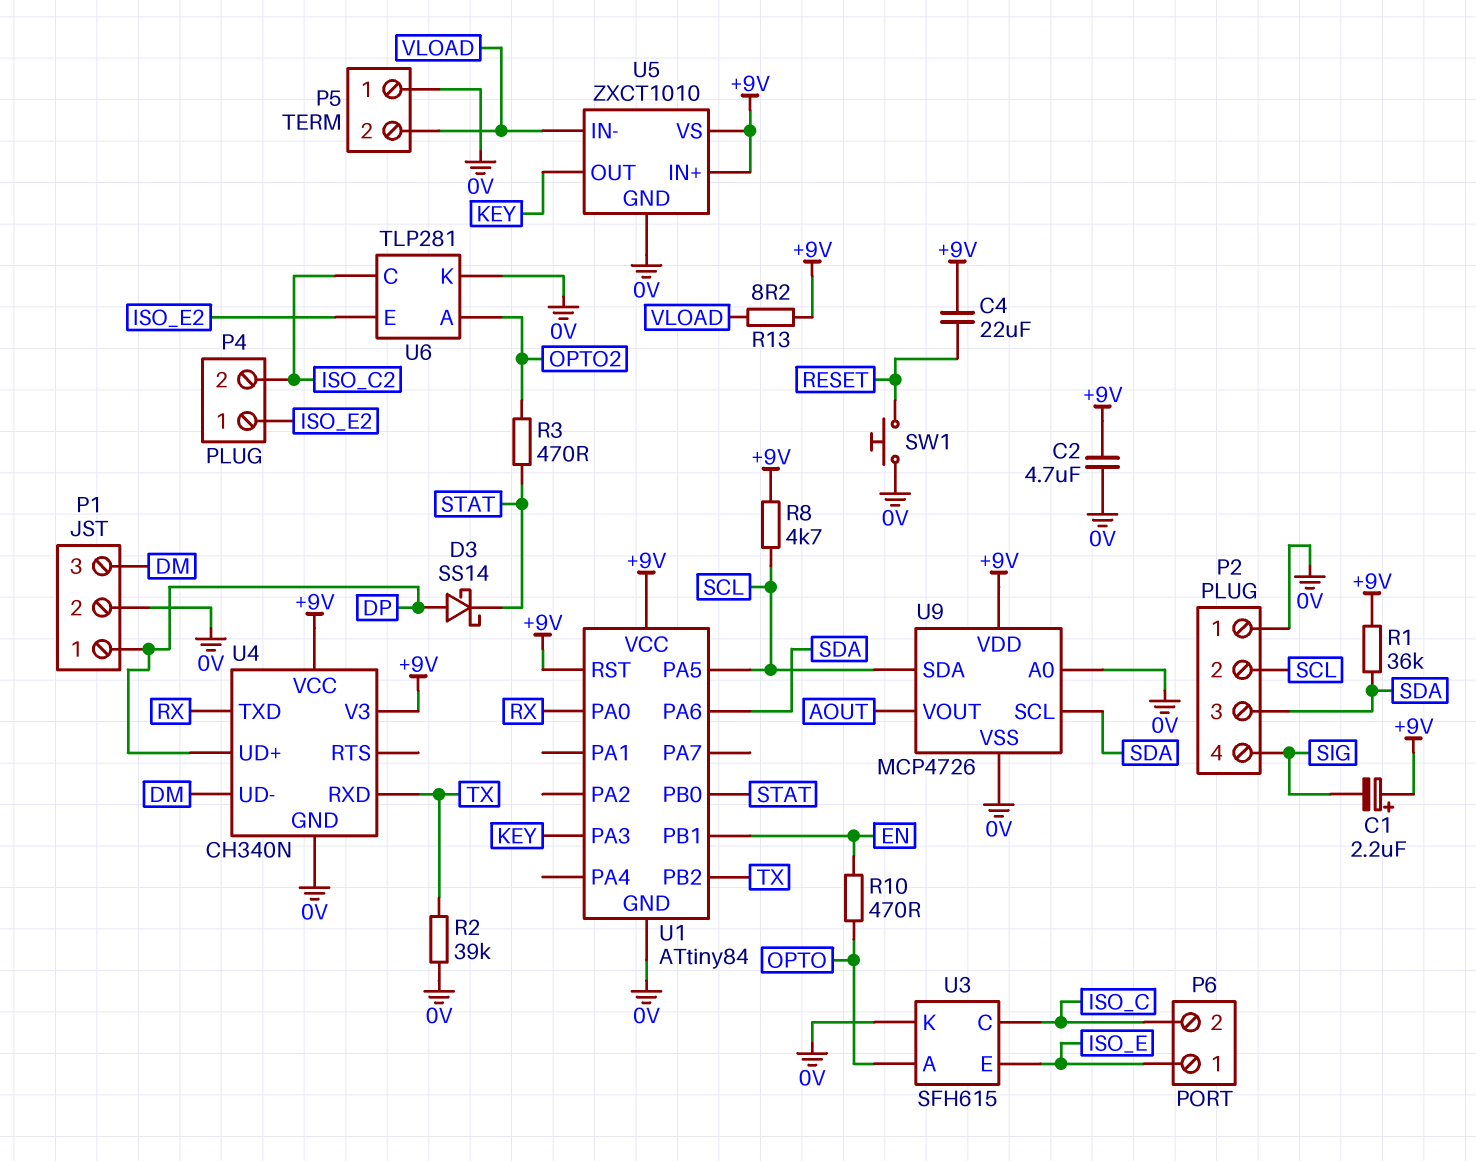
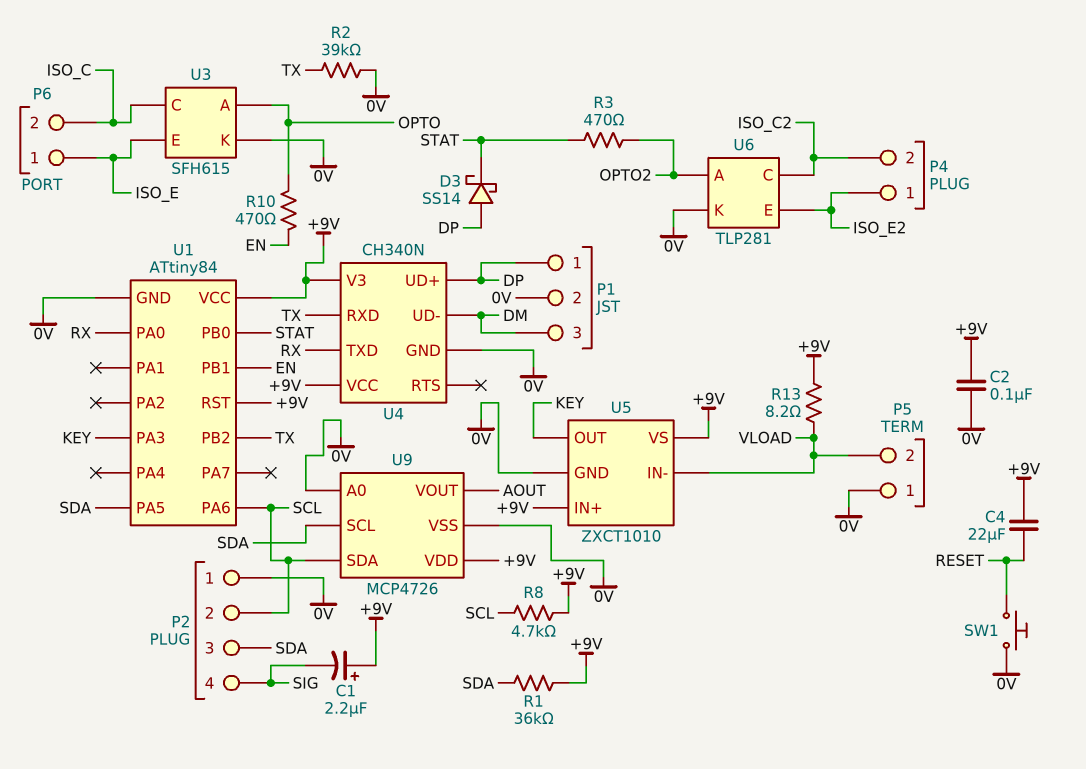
C2: 4.7uF (+9V, 0V) -> 100nF (+9V, 0V)
U1 pin PA5: SCL -> SDA
U1 pin PA6: SDA -> SCL

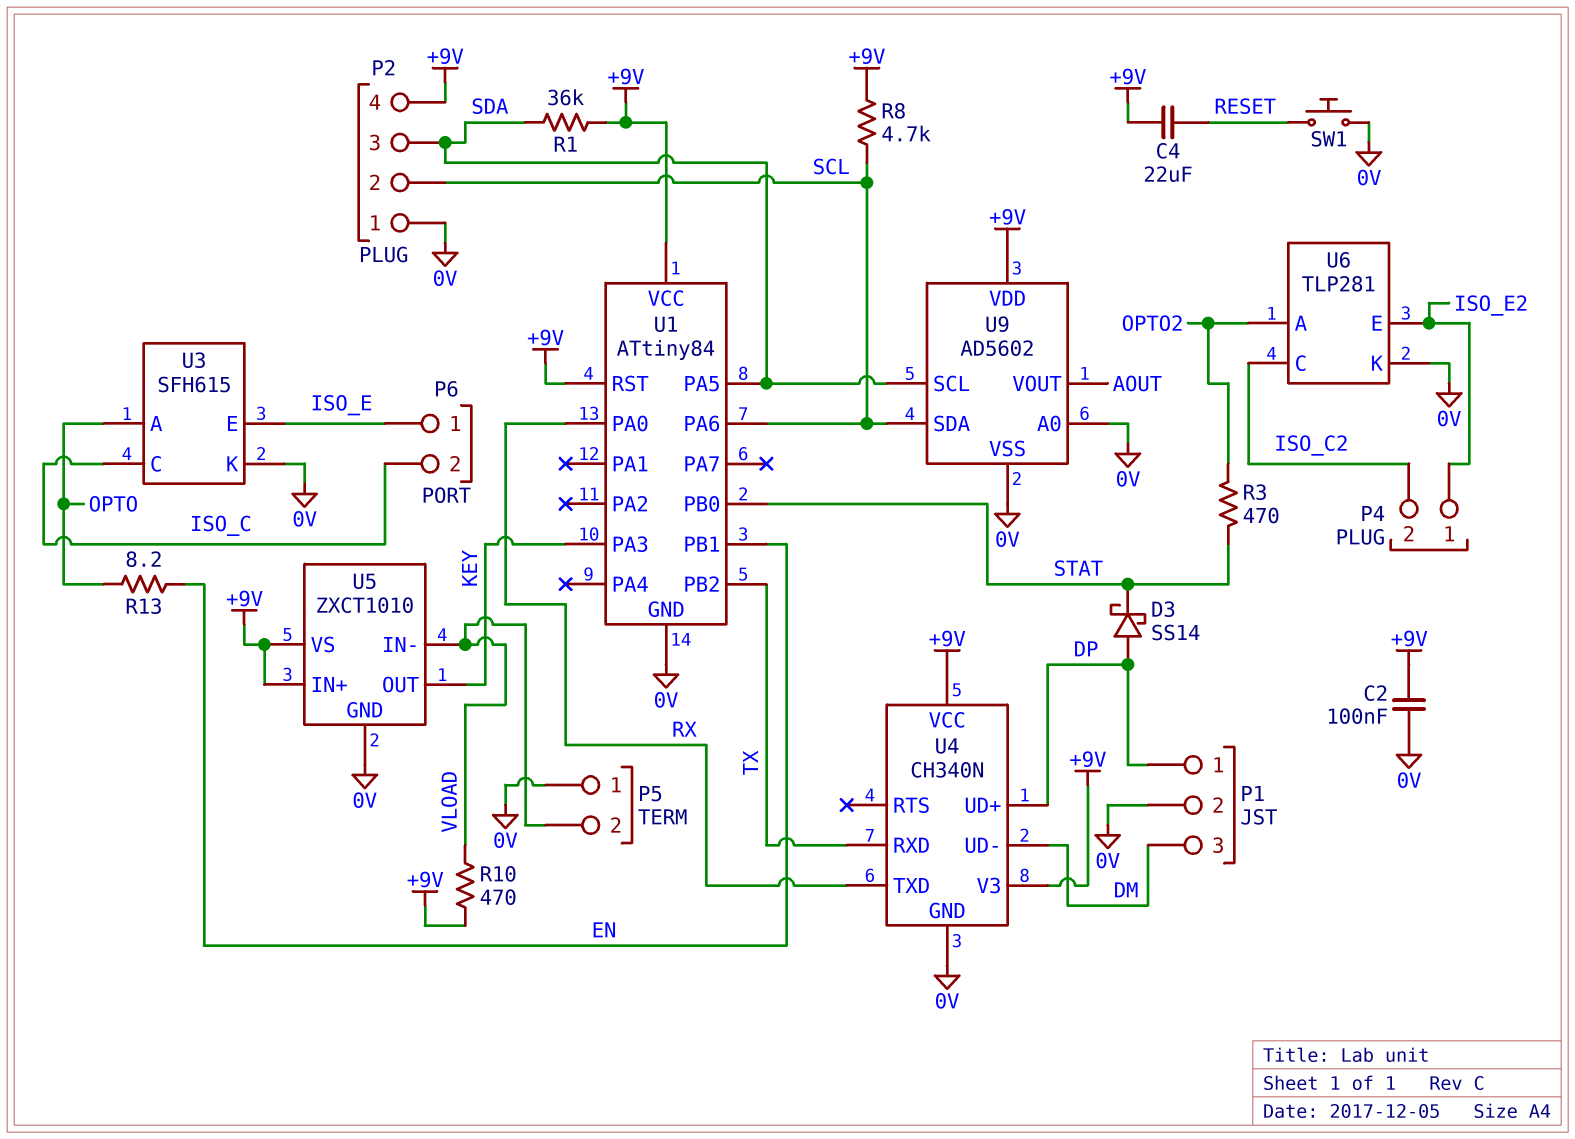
C1: 2.2uF (plus +9V, minus SIG) -> none
P2 pin 4: SIG -> +9V
R2: 39k (0V, TX) -> none
R10: 470 (EN, OPTO) -> 470 (+9V, VLOAD)
R13: 8.2 (+9V, VLOAD) -> 8.2 (EN, OPTO)
U9: MCP4726 -> AD5602

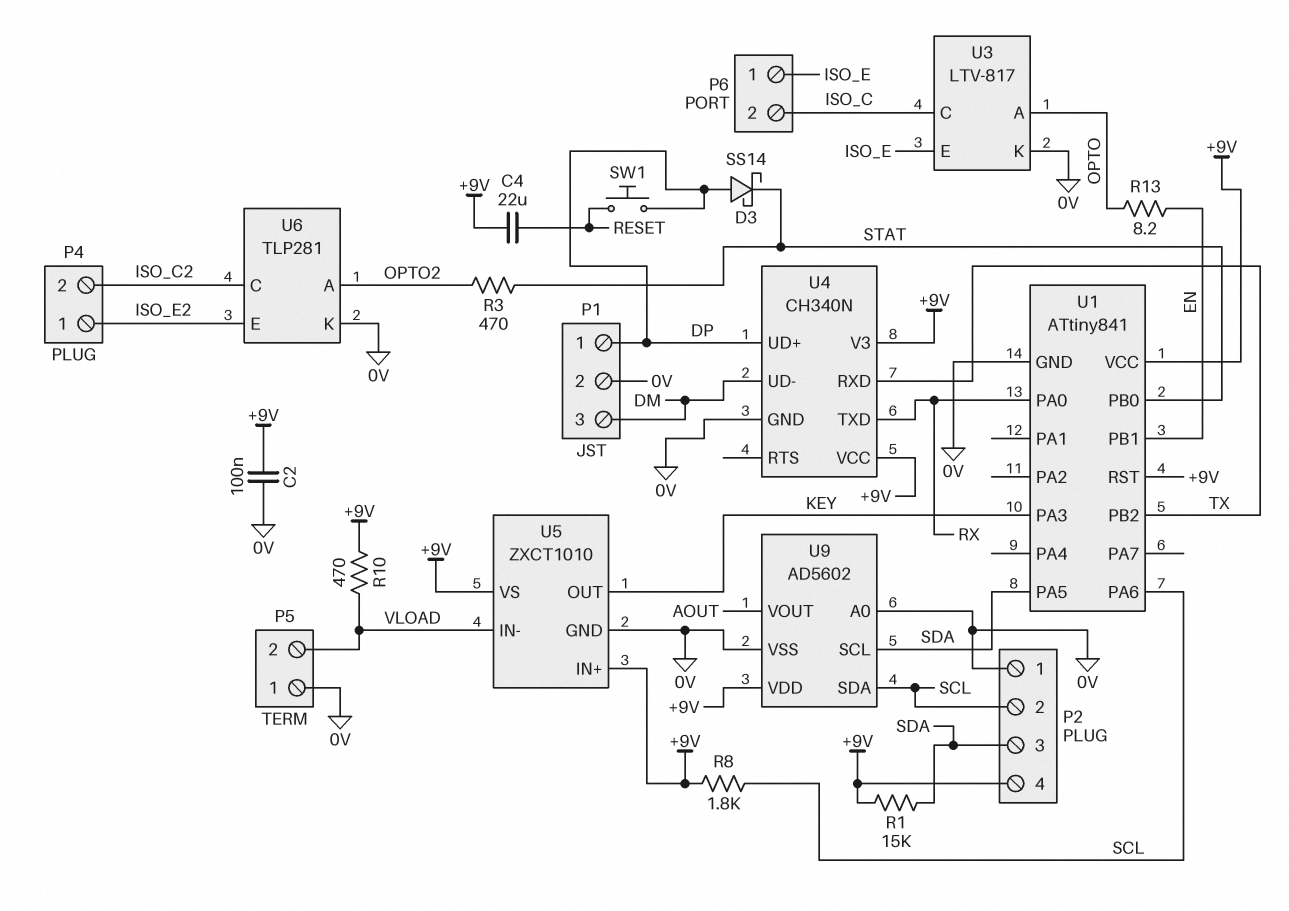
R1: 36k (+9V, SDA) -> 15k (+9V, SDA)
R8: 4.7k (+9V, SCL) -> 1.8k (+9V, SCL)
SW1: button (0V, RESET) -> button (DP, RESET)
U1: ATtiny84 -> ATtiny841
U3: SFH615 -> LTV-817

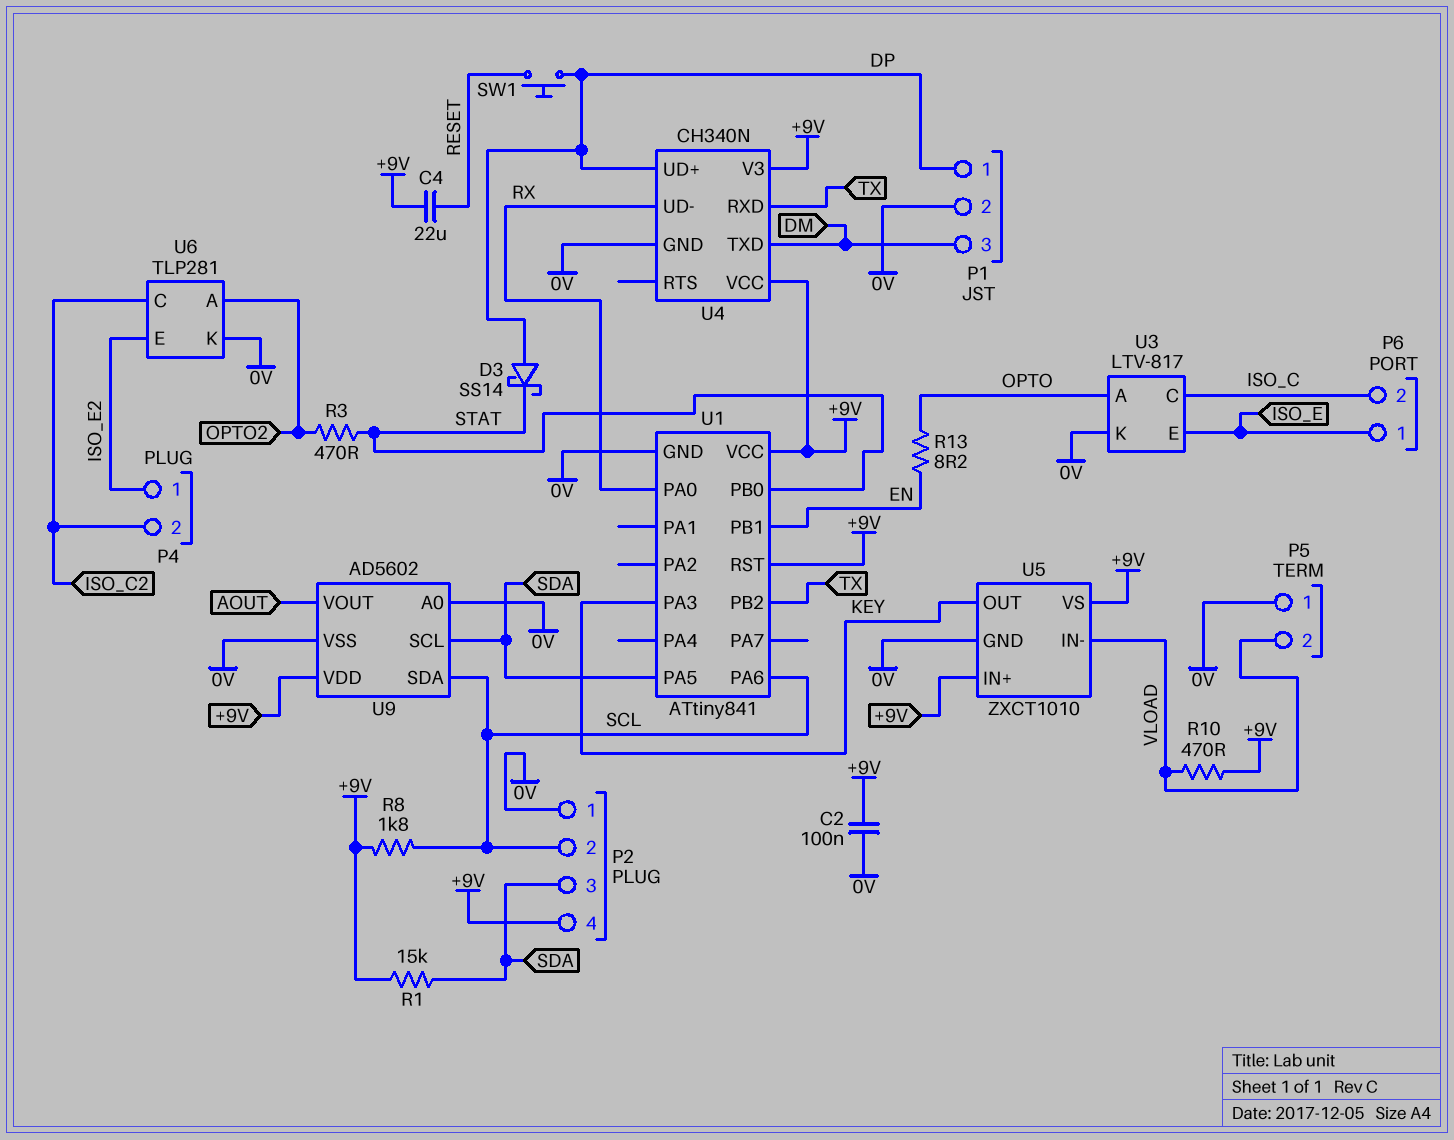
U4 pin TXD: RX -> DM
U4 pin UD-: DM -> RX

